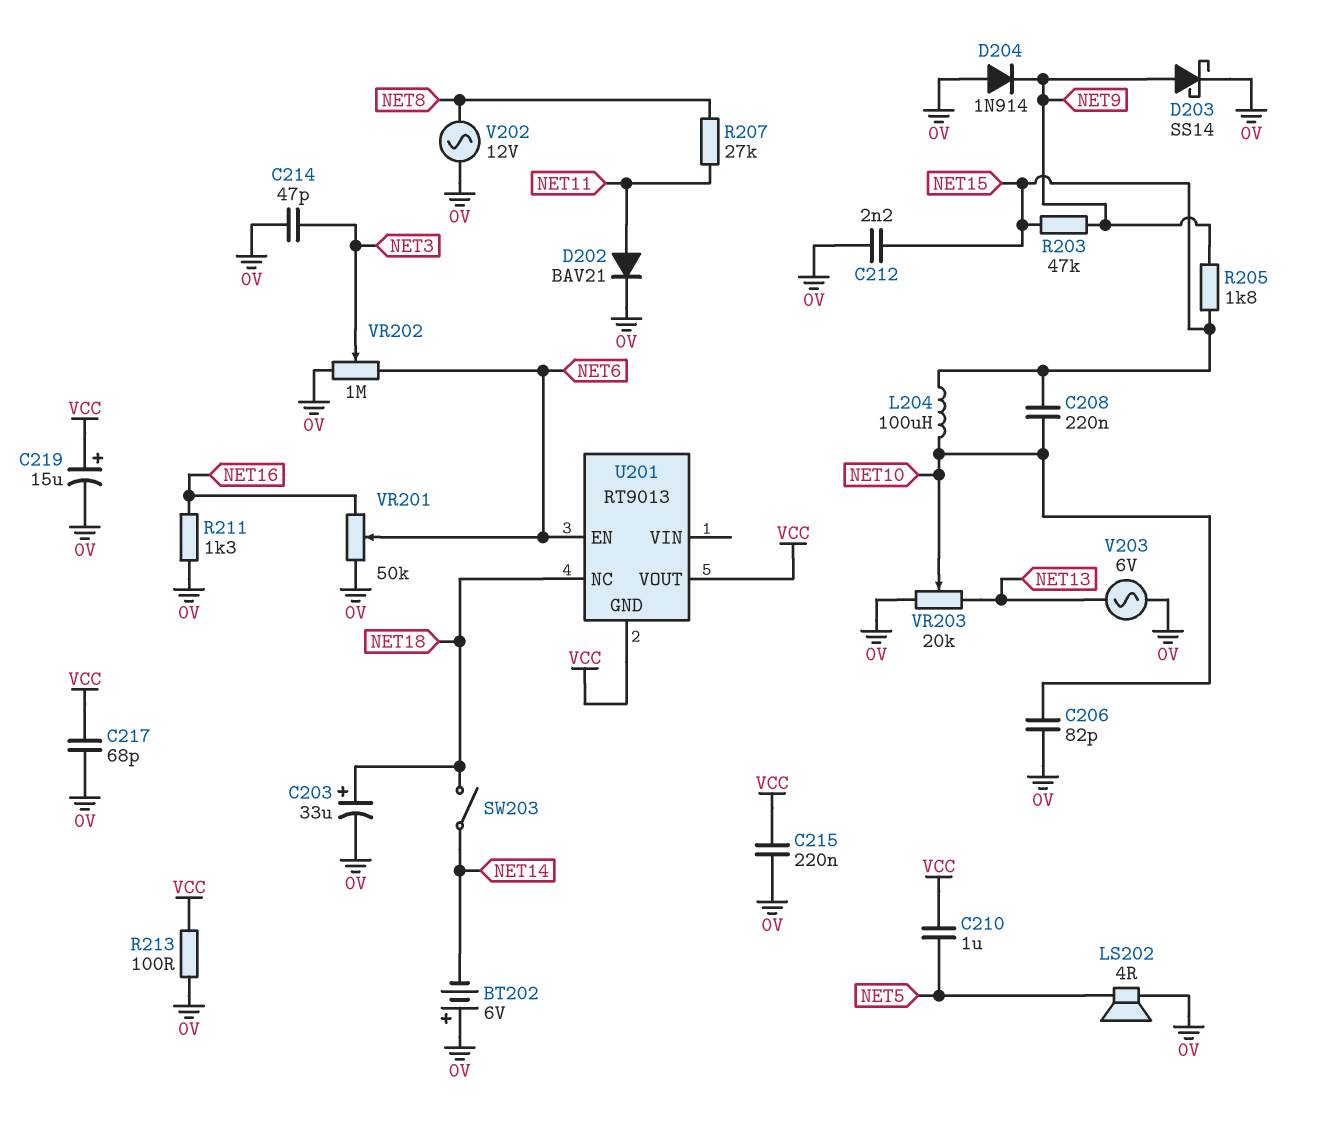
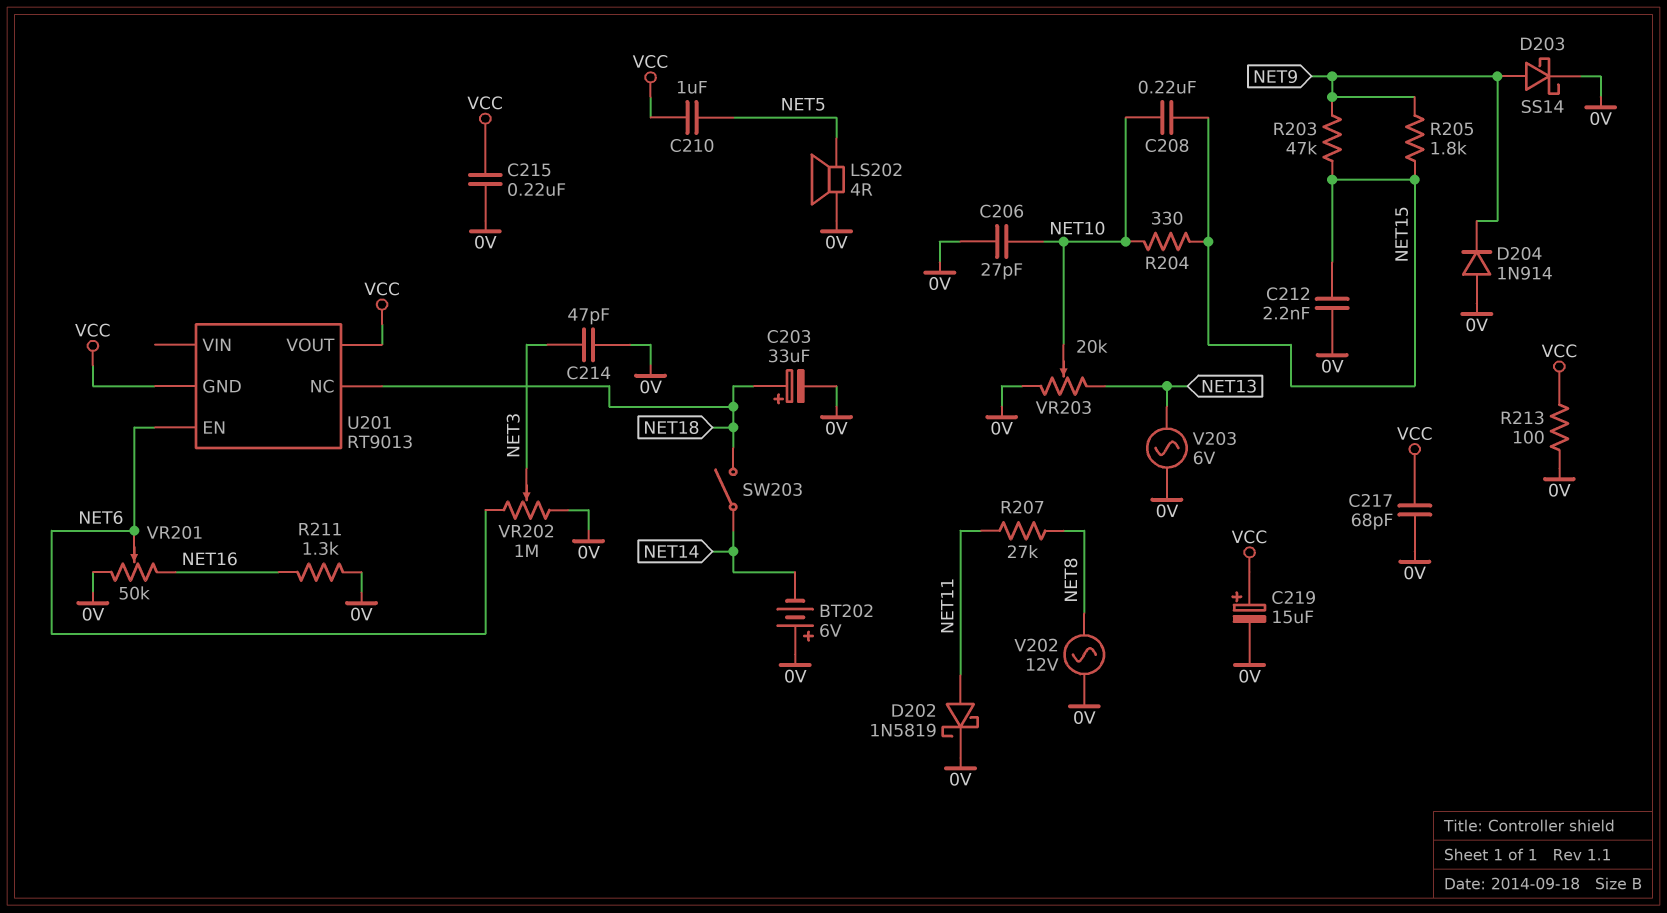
C206: 82pF (0V, NET10) -> 27pF (0V, NET10)
D202: diode BAV21 (A NET11, K 0V) -> schottky 1N5819 (A NET11, K 0V)
L204: 100uH (NET10, NET15) -> none
R204: none -> 330 (NET10, NET15)

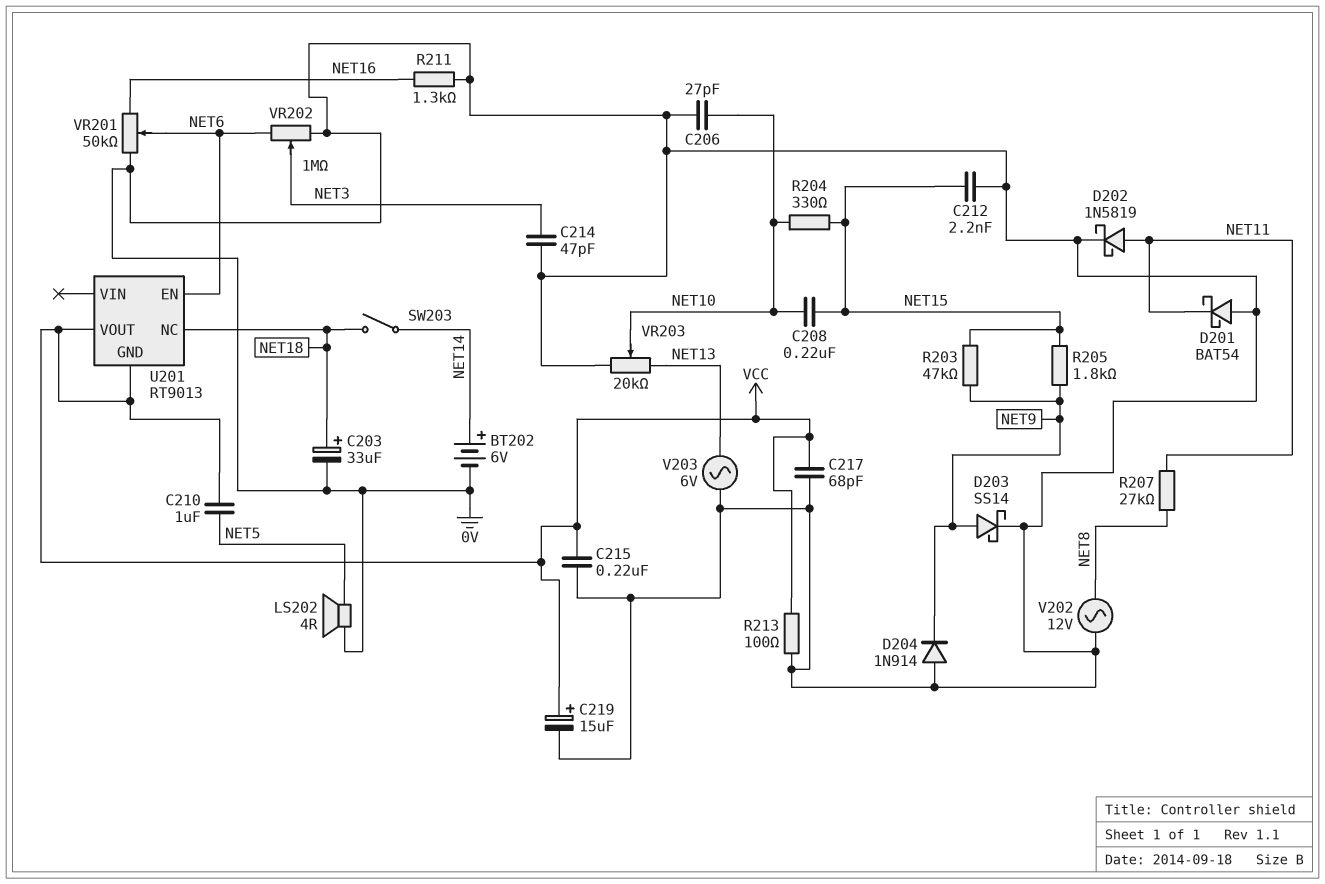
BT202: 6V (plus 0V, minus NET14) -> 6V (plus NET14, minus 0V)
D201: none -> schottky BAT54 (A 0V, K NET11)

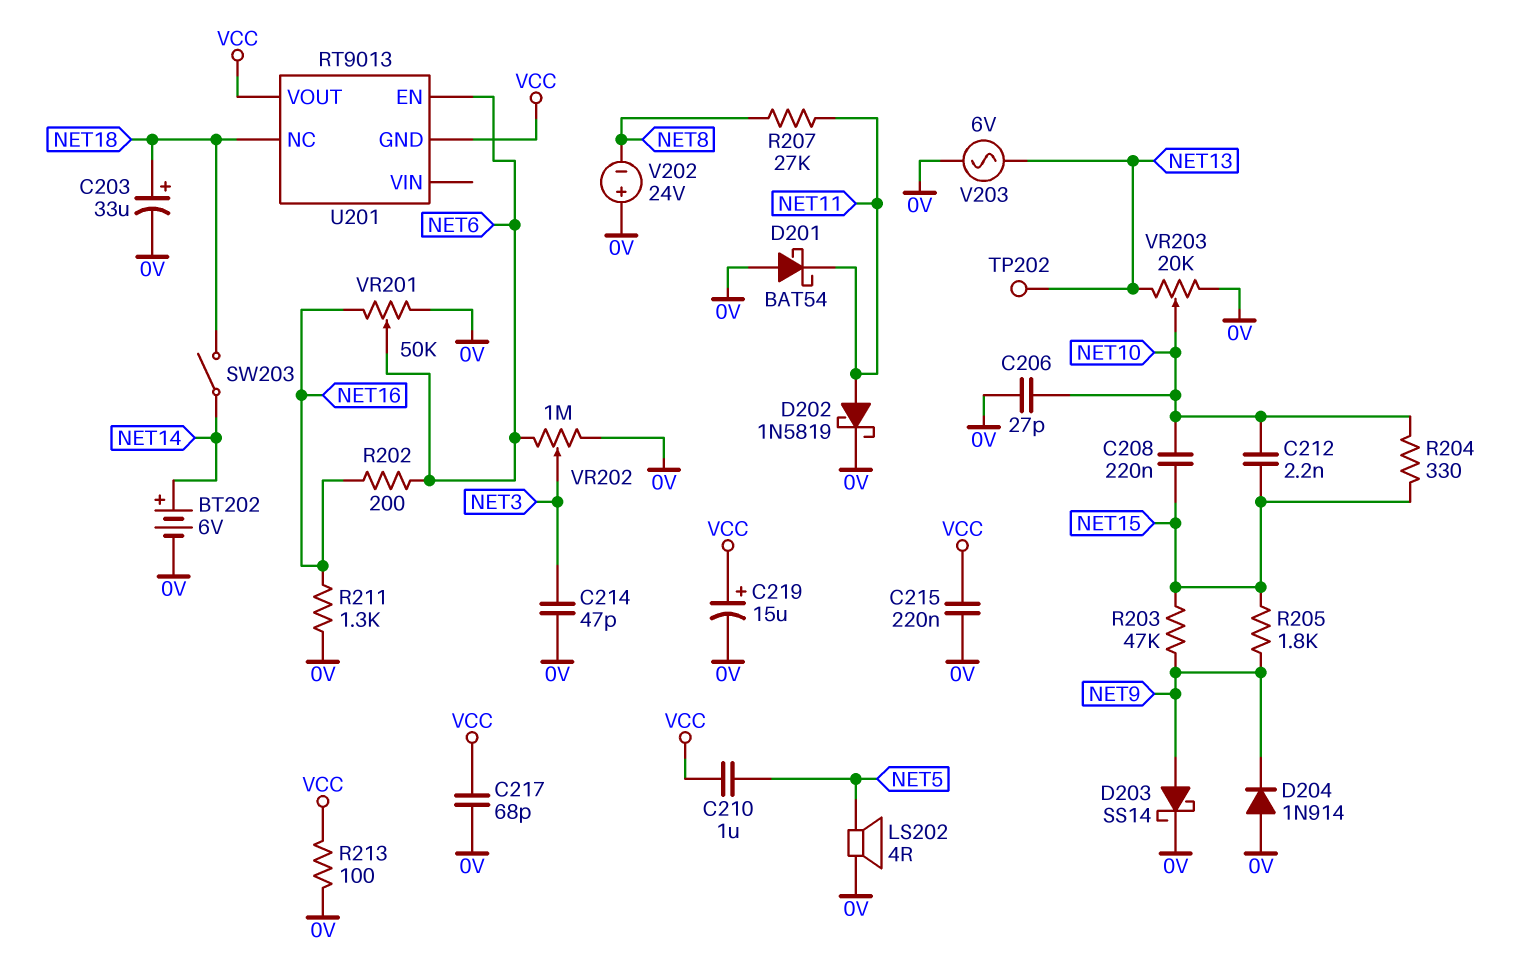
C212: 2.2nF (0V, NET15) -> 2.2nF (NET10, NET15)
R202: none -> 200 (NET6, NET16)
TP202: none -> test point (NET13)
V202: AC 12V (0V, NET8) -> 24V (plus 0V, minus NET8)

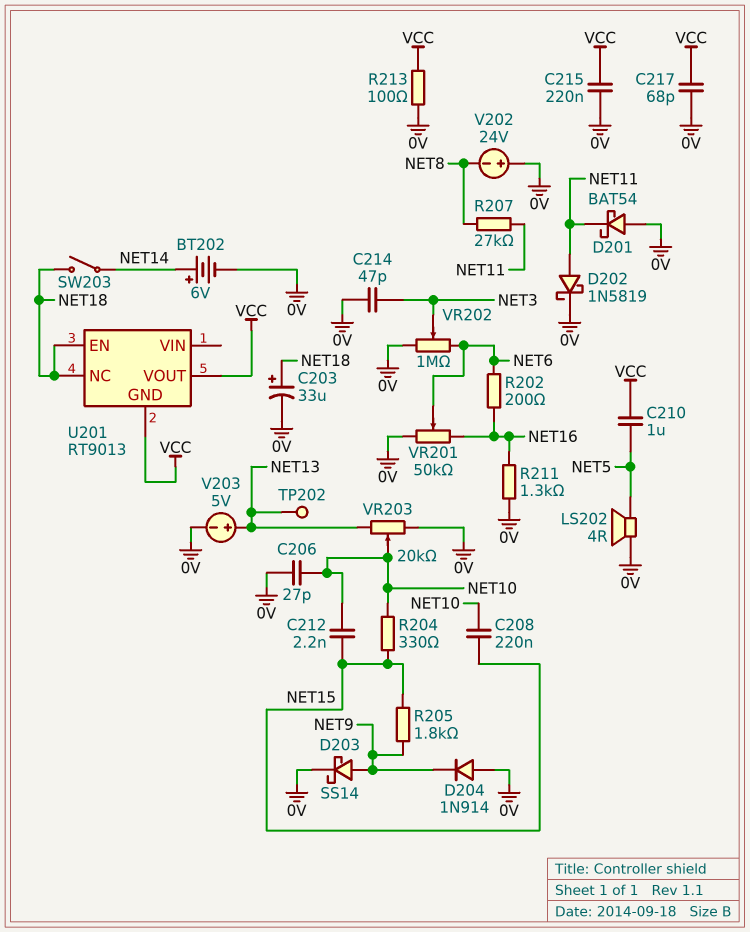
C219: 15uF (plus VCC, minus 0V) -> none
R203: 47k (NET9, NET15) -> none
U201 pin EN: NET6 -> NET18
V203: AC 6V (0V, NET13) -> 5V (plus NET13, minus 0V)

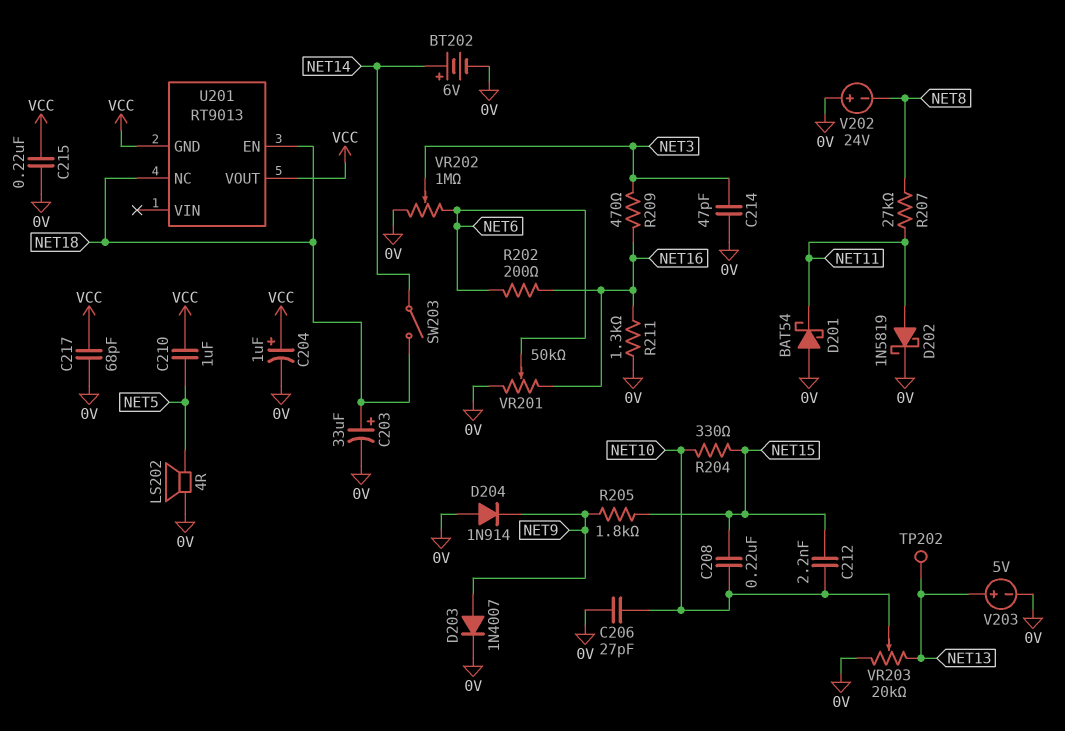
C204: none -> 1uF (plus VCC, minus 0V)
D203: schottky SS14 (A NET9, K 0V) -> diode 1N4007 (A NET9, K 0V)
R209: none -> 470 (NET3, NET16)
R213: 100 (0V, VCC) -> none

